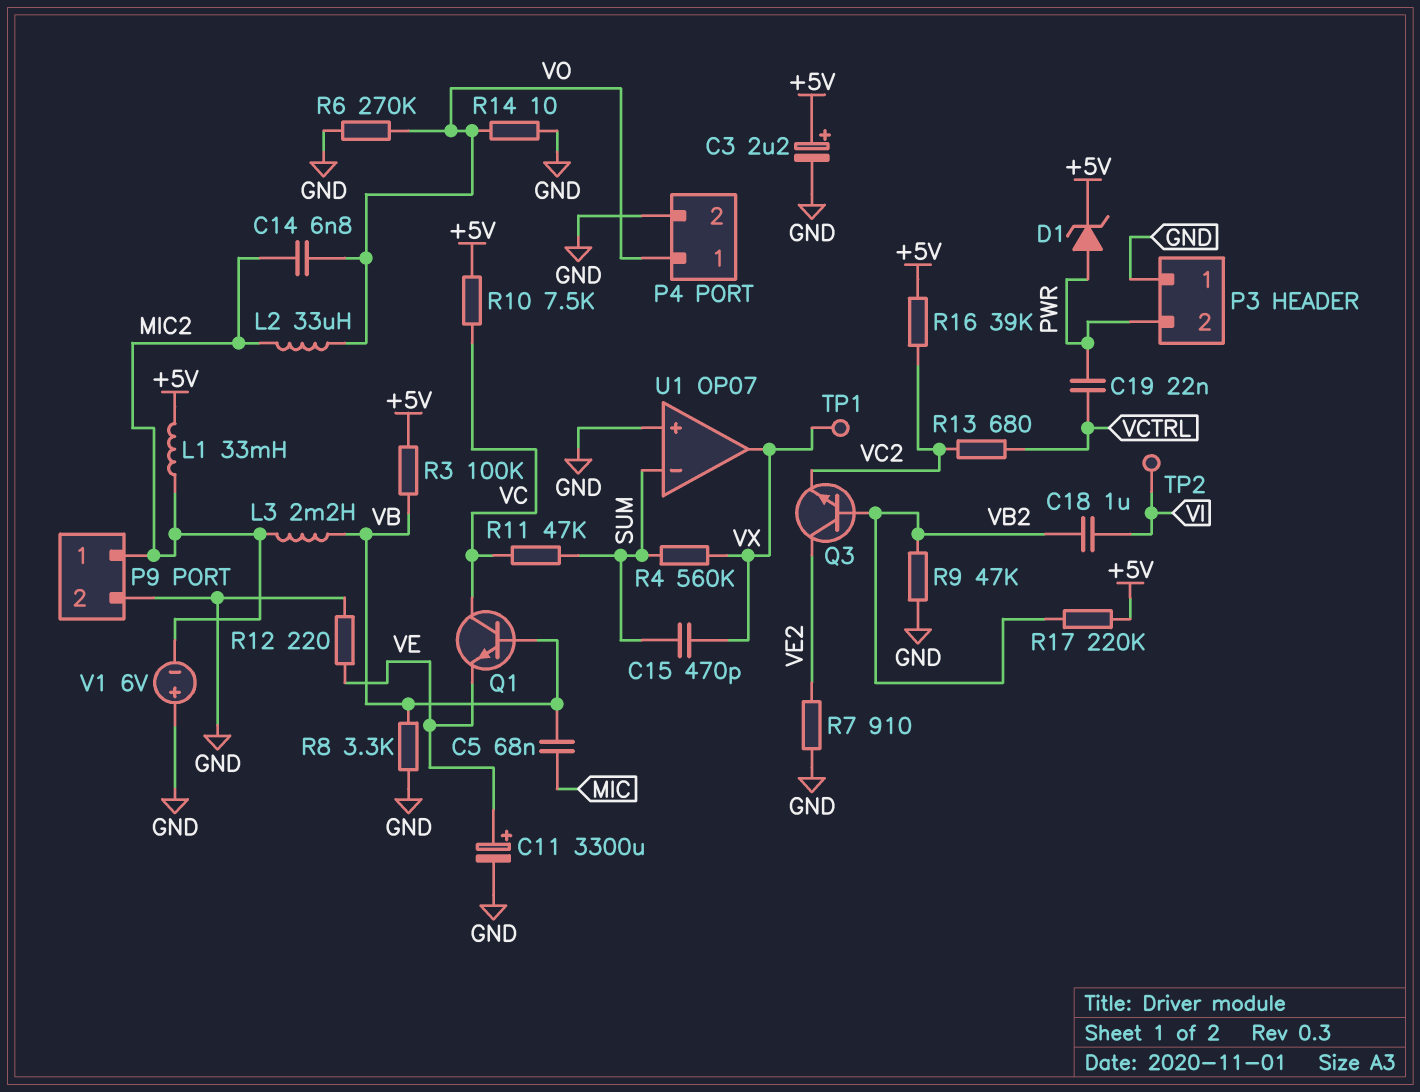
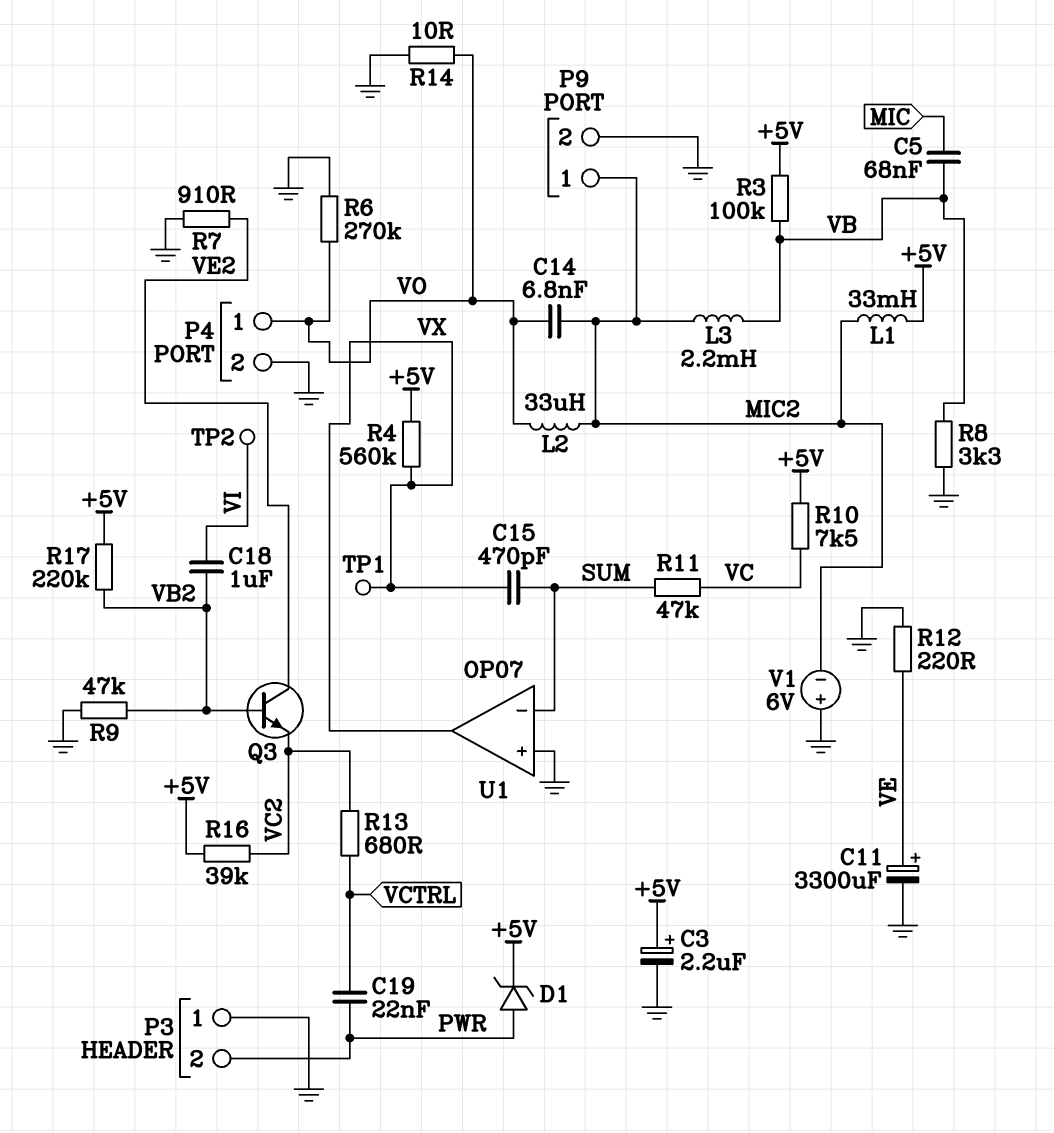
Q1: NPN (B VB, C VC, E VE) -> none
R4: 560k (SUM, VX) -> 560k (+5V, VX)

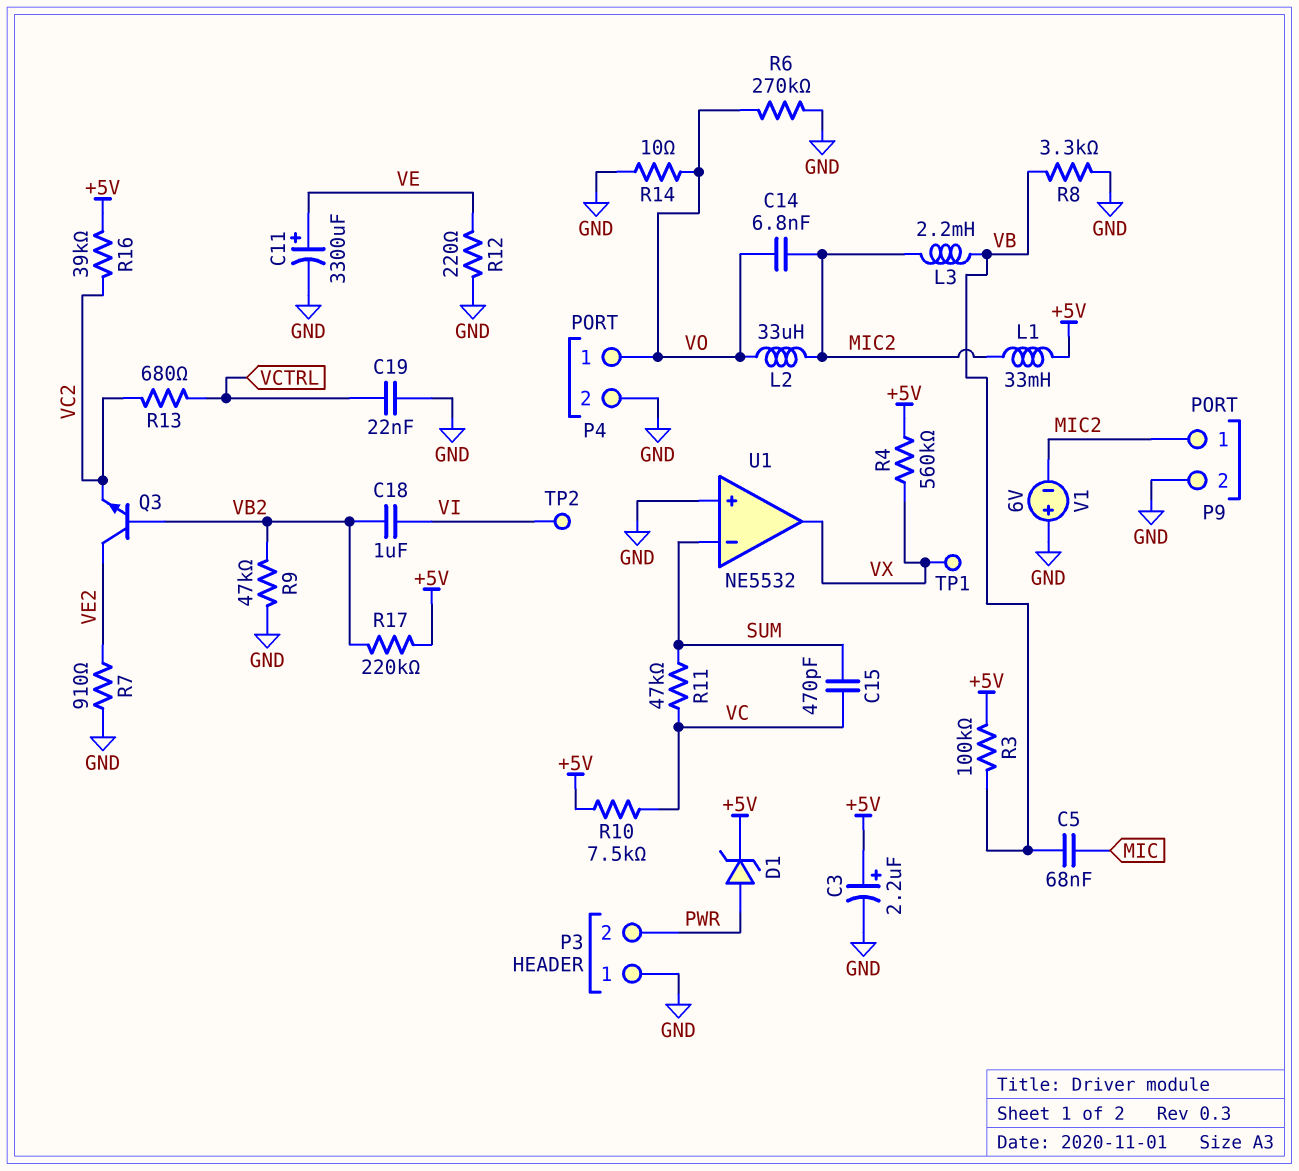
C15: 470pF (SUM, VX) -> 470pF (SUM, VC)
C19: 22nF (PWR, VCTRL) -> 22nF (GND, VCTRL)
U1: OP07 -> NE5532

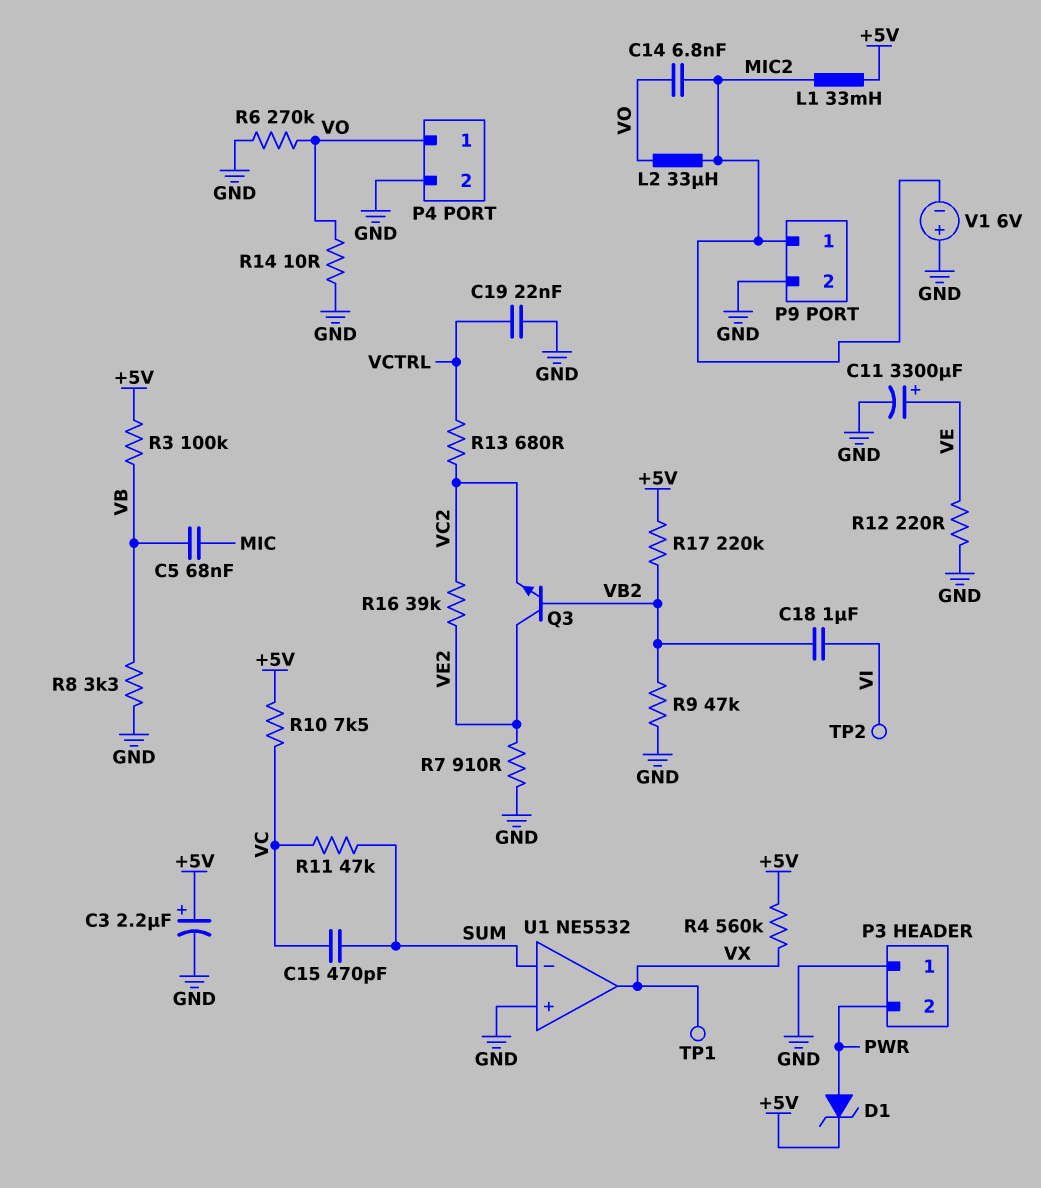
L3: 2.2mH (MIC2, VB) -> none
R16: 39k (+5V, VC2) -> 39k (VC2, VE2)

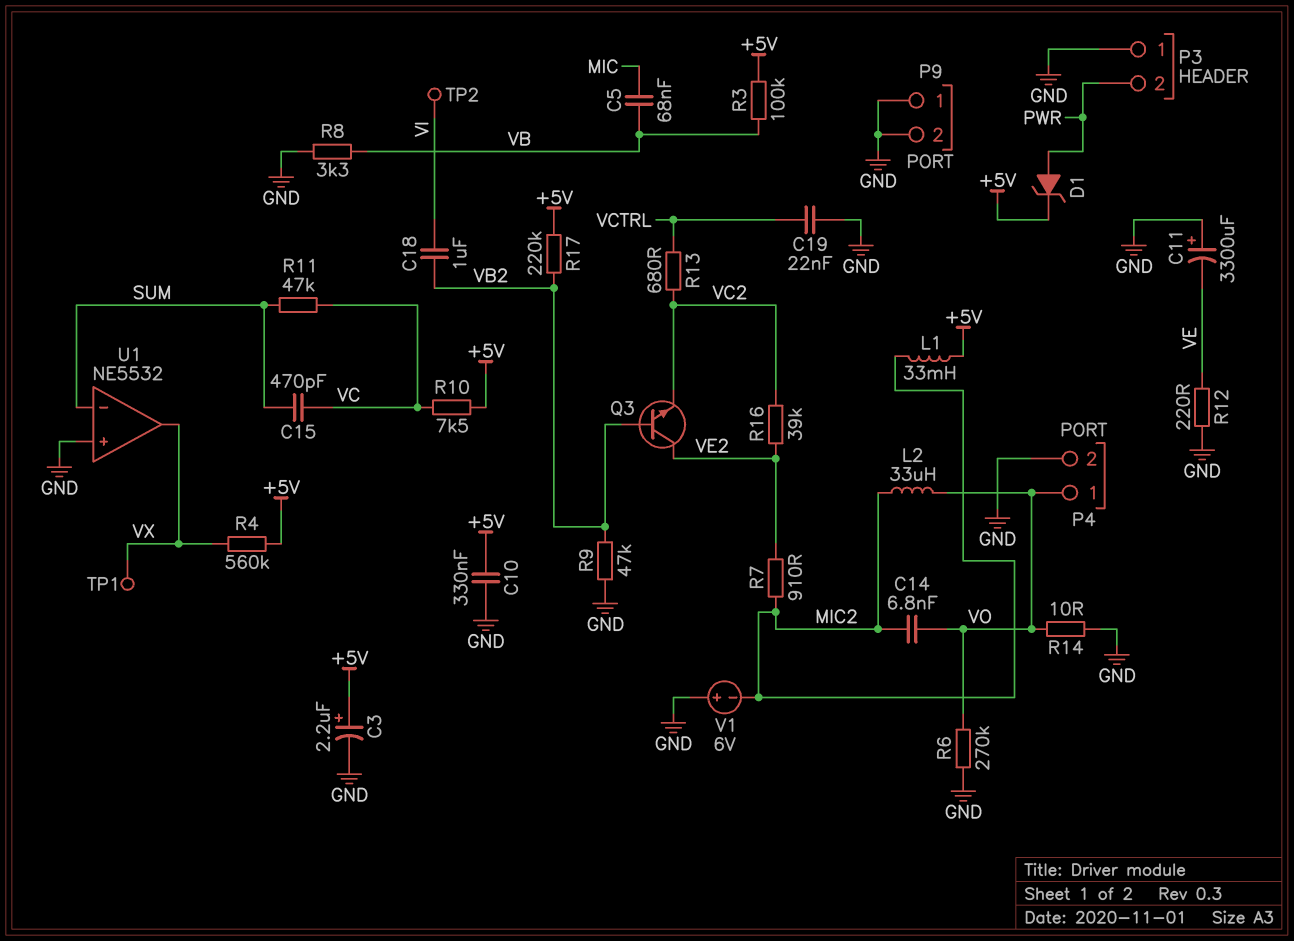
C10: none -> 330nF (+5V, GND)
C11: 3300uF (plus VE, minus GND) -> 3300uF (plus GND, minus VE)
P9 pin 1: MIC2 -> GND
R7: 910 (GND, VE2) -> 910 (MIC2, VE2)

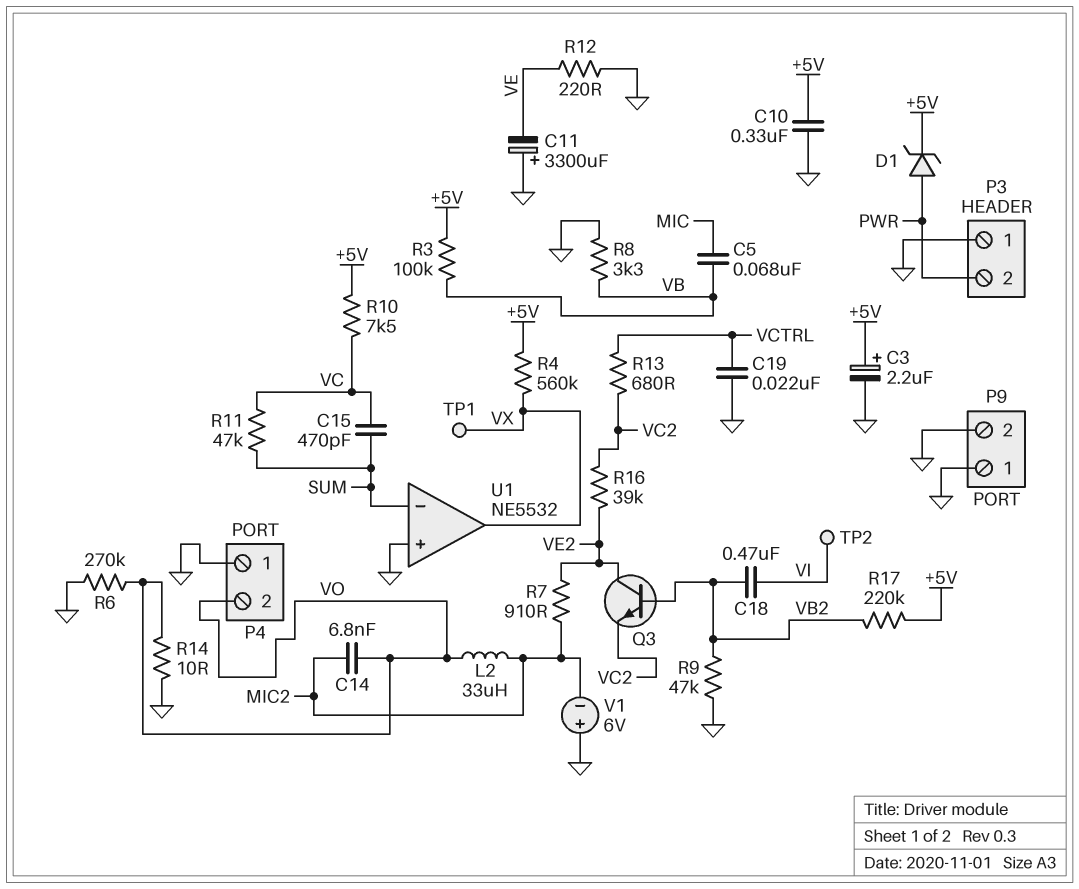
C18: 1uF (VB2, VI) -> 470nF (VB2, VI)
L1: 33mH (+5V, MIC2) -> none
P4 pin 1: VO -> GND
P4 pin 2: GND -> VO

